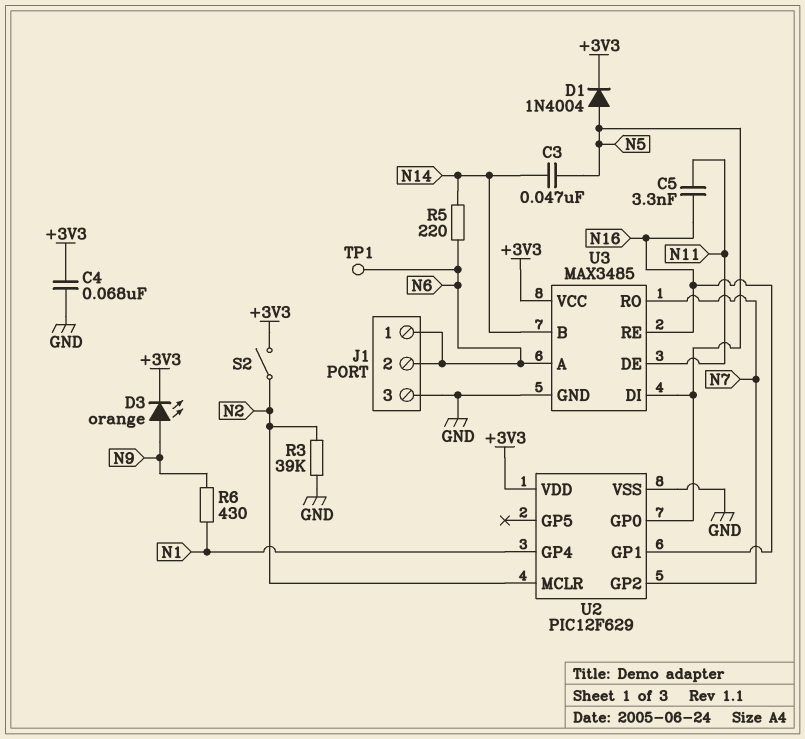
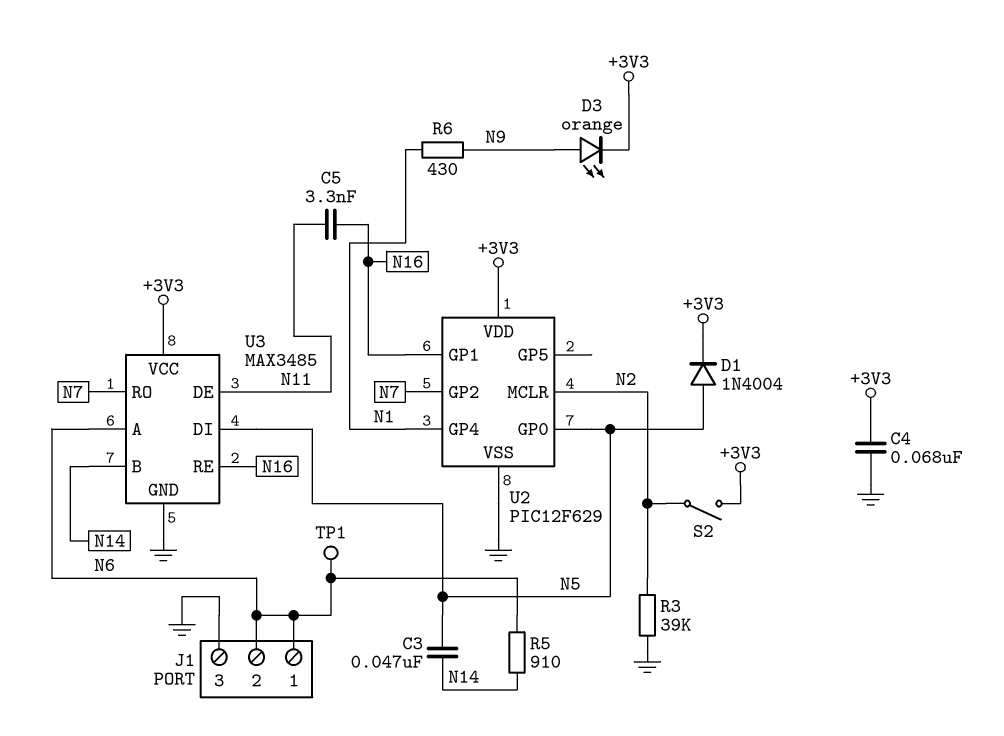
R5: 220 (N6, N14) -> 910 (N6, N14)

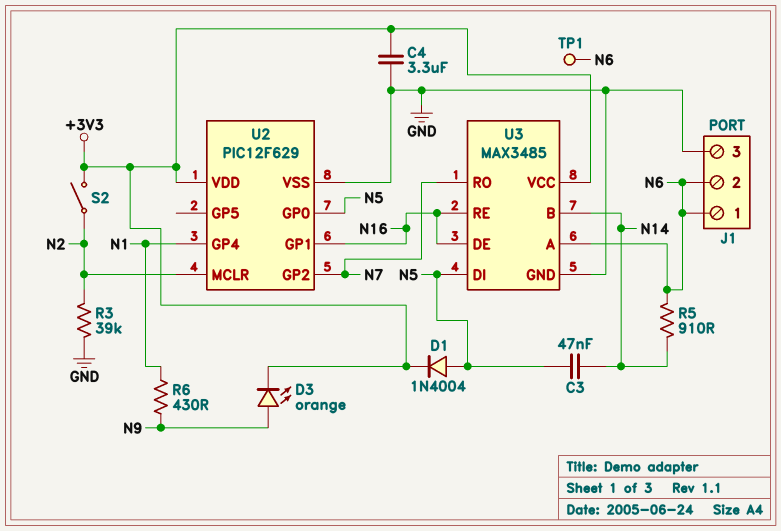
C4: 68nF (+3V3, GND) -> 3.3uF (+3V3, GND)
C5: 3.3nF (N11, N16) -> none
U3 pin DE: N11 -> N16

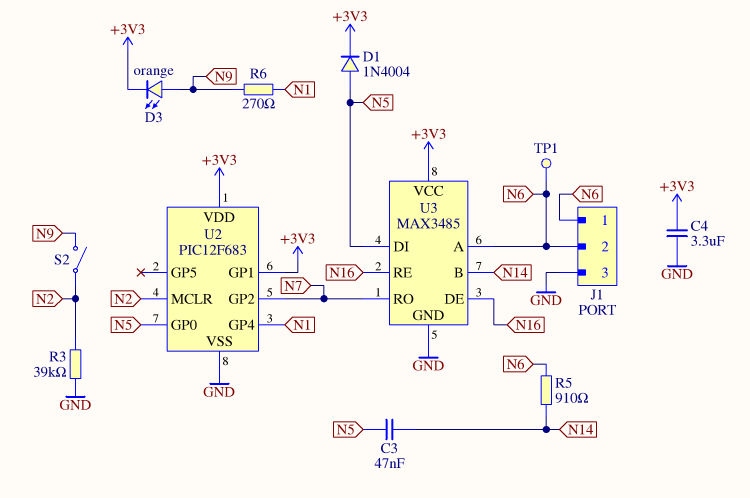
R6: 430 (N1, N9) -> 270 (N1, N9)
S2: switch (+3V3, N2) -> switch (N2, N9)
U2: PIC12F629 -> PIC12F683
U2 pin GP1: N16 -> +3V3

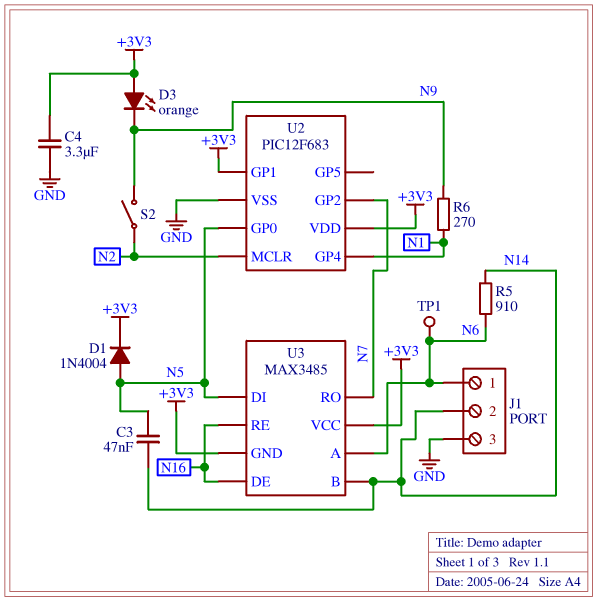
D3: LED orange (A N9, K +3V3) -> LED orange (A +3V3, K N9)
J1 pin 2: N6 -> N14
R3: 39k (GND, N2) -> none
U3 pin GND: GND -> +3V3

